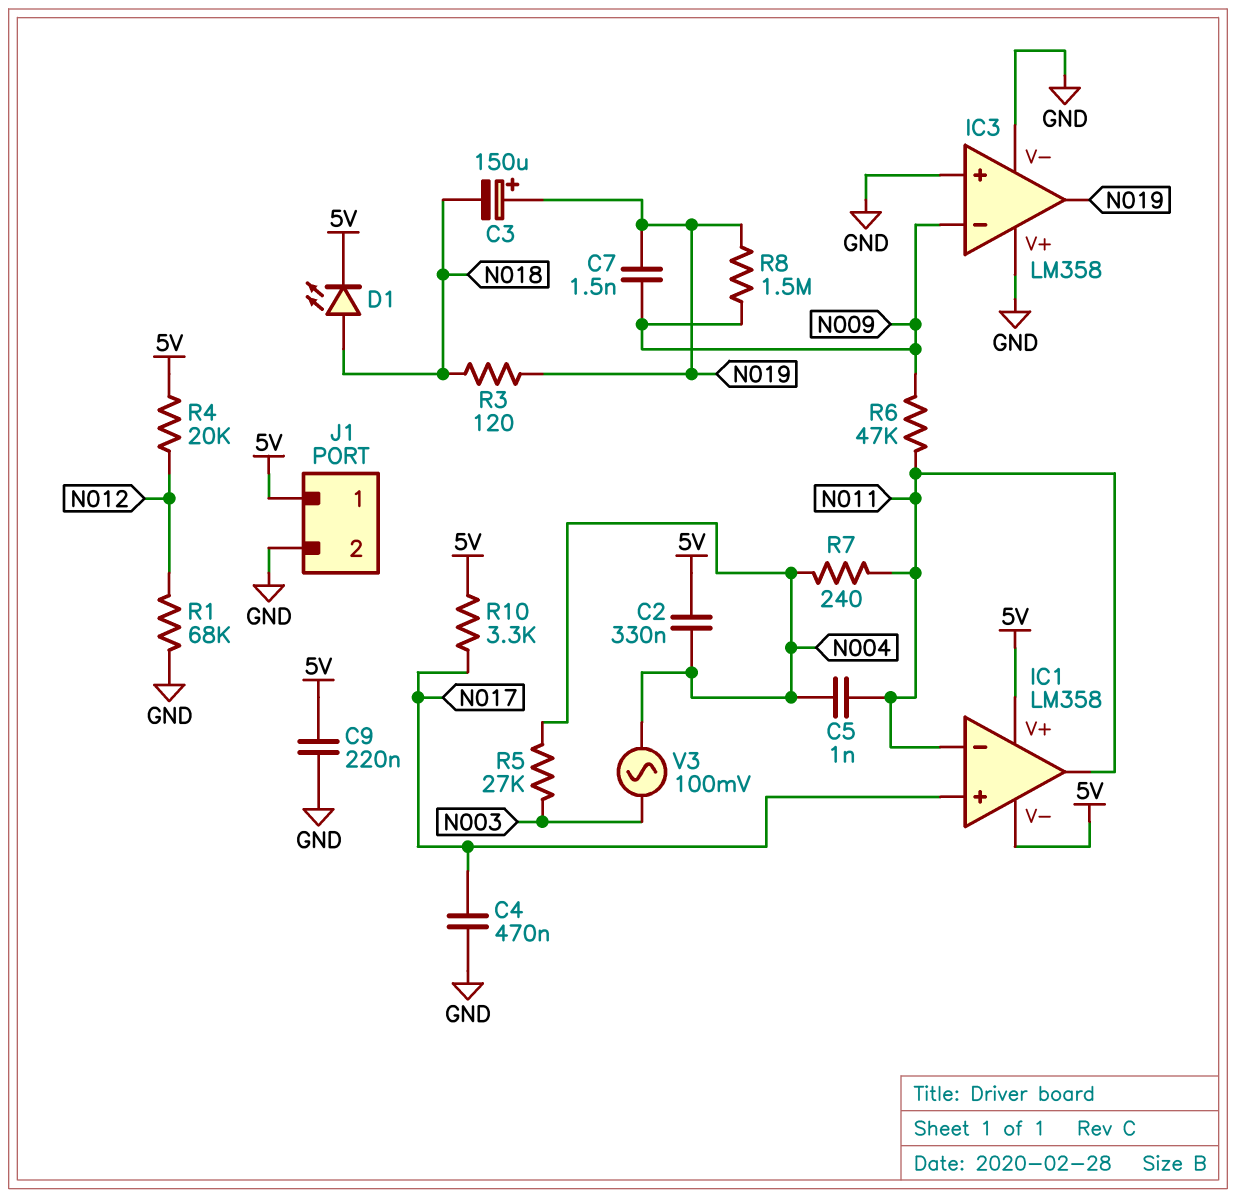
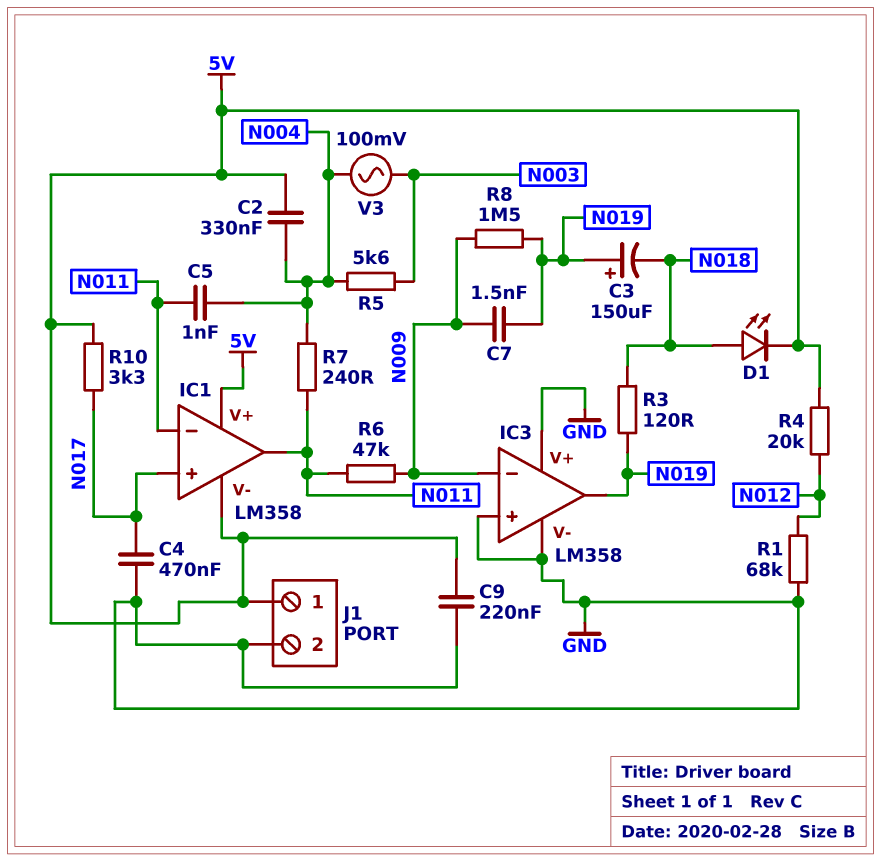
R5: 27k (N003, N004) -> 5.6k (N003, N004)

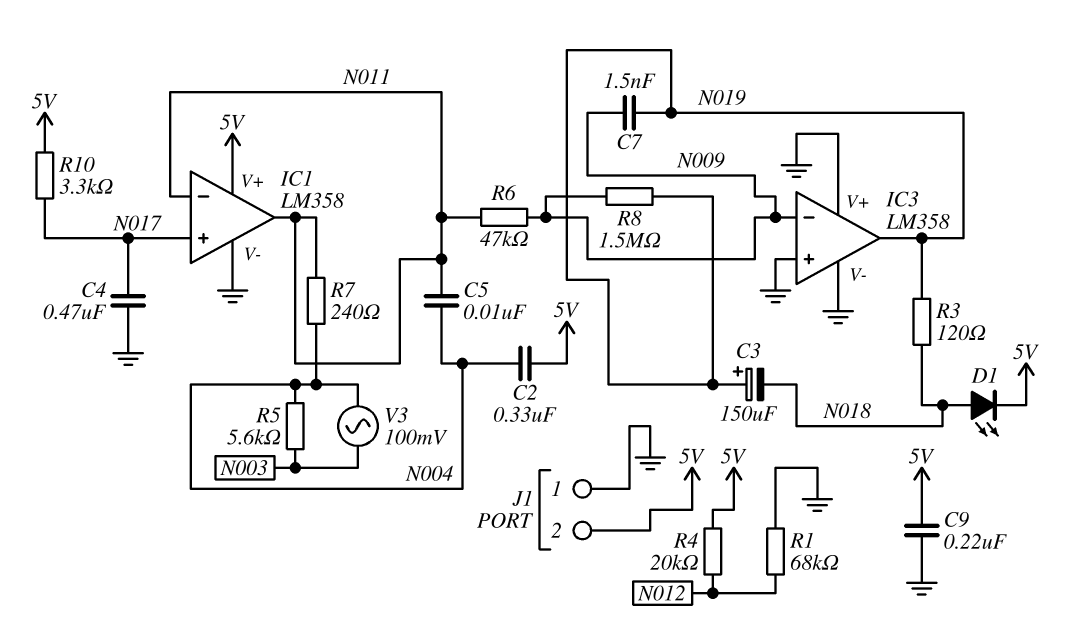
C5: 1nF (N004, N011) -> 10nF (N004, N011)
IC1 pin V-: 5V -> GND
J1 pin 1: 5V -> GND
J1 pin 2: GND -> 5V

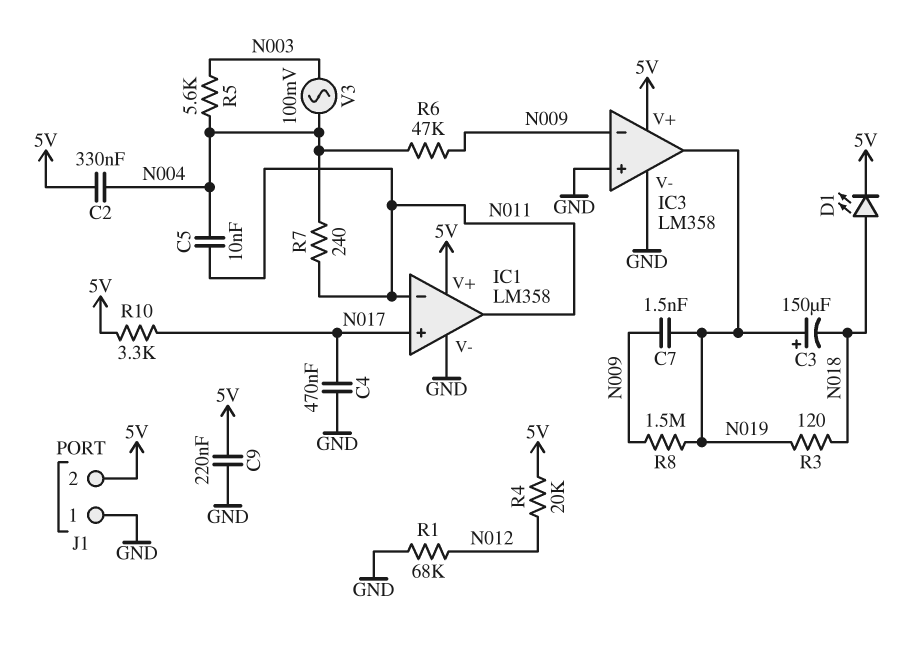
IC3 pin V+: GND -> 5V
R6: 47k (N009, N011) -> 47k (N004, N009)

